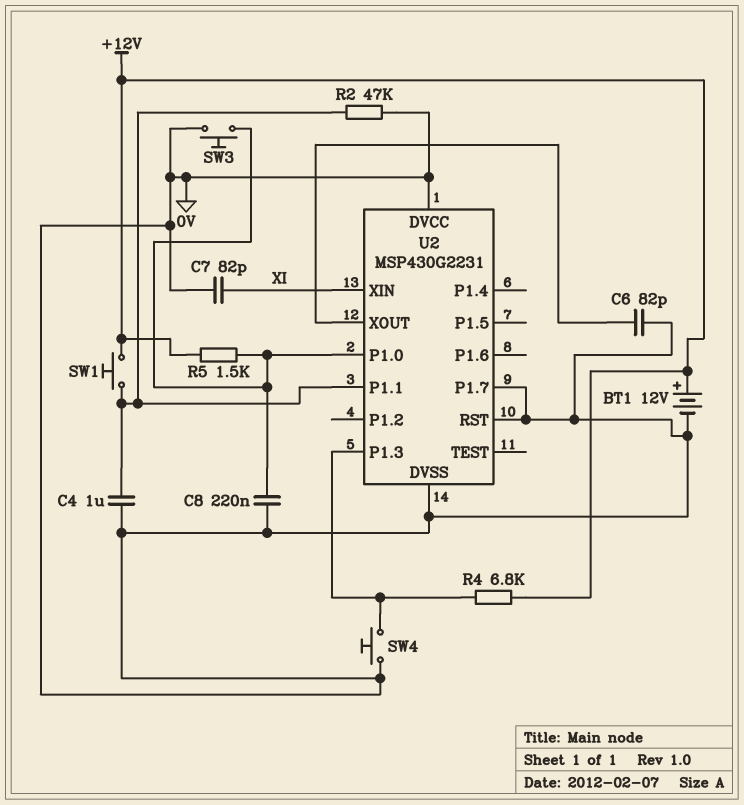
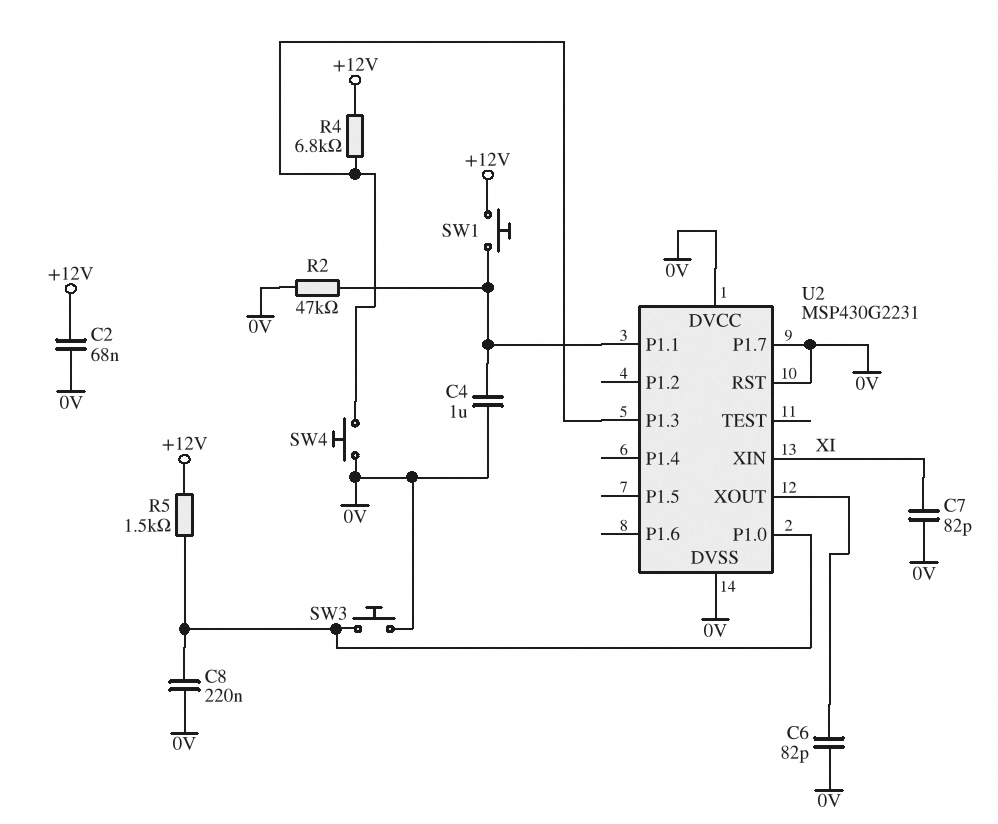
BT1: 12V (plus +12V, minus 0V) -> none
C2: none -> 68nF (+12V, 0V)

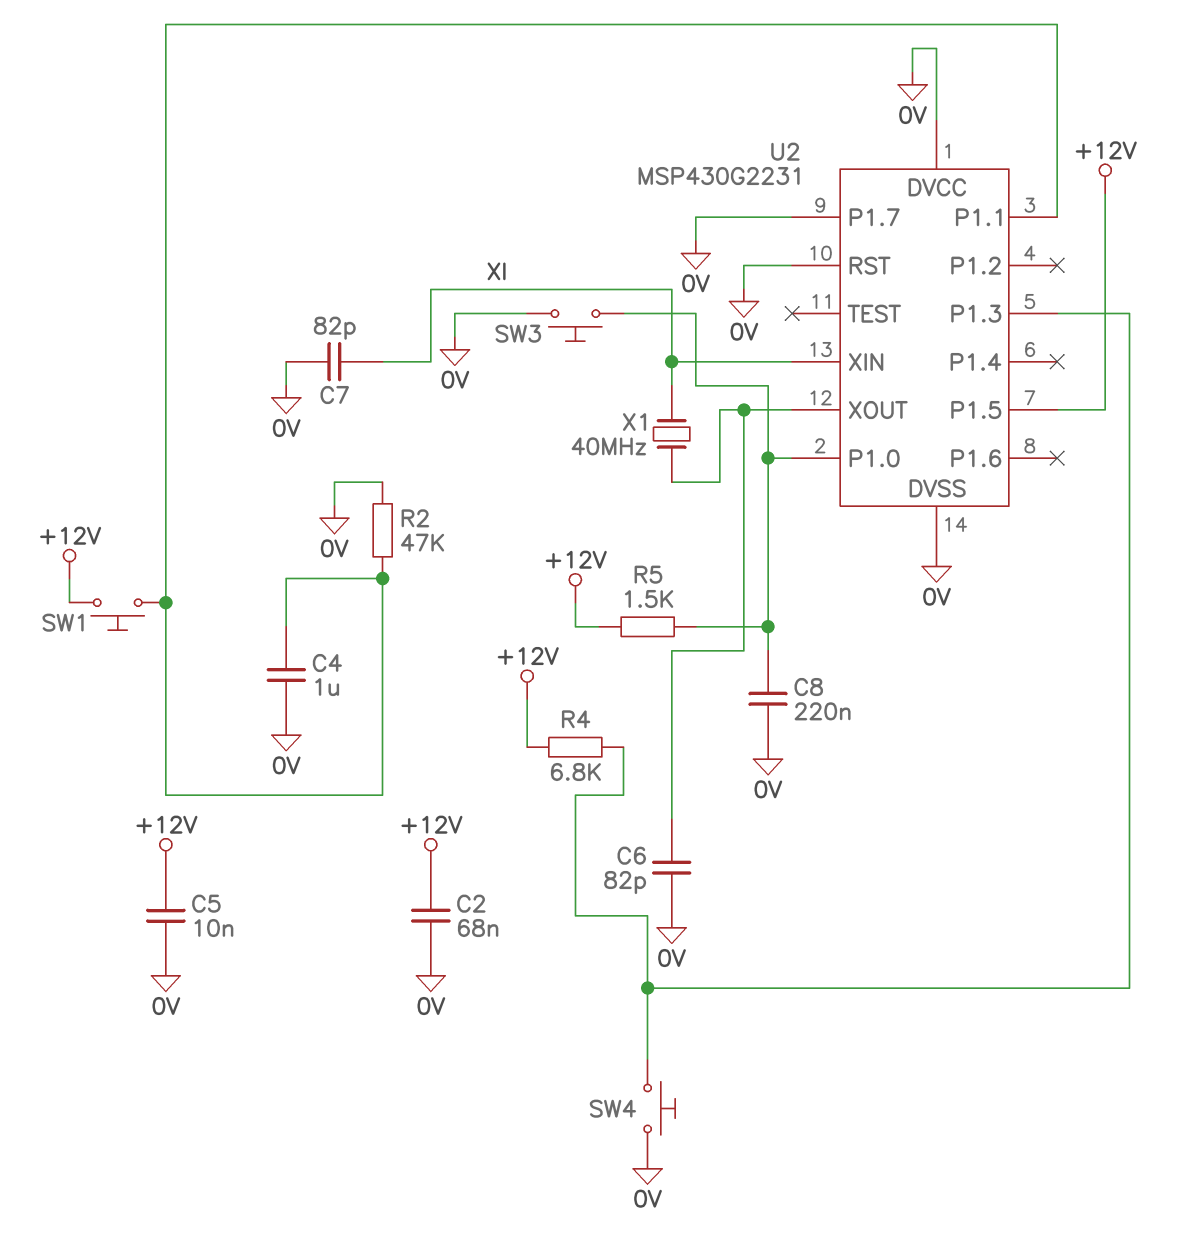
C5: none -> 10nF (+12V, 0V)
U2 pin P1.5: none -> +12V
X1: none -> 40MHz (U2/XOUT, XI)

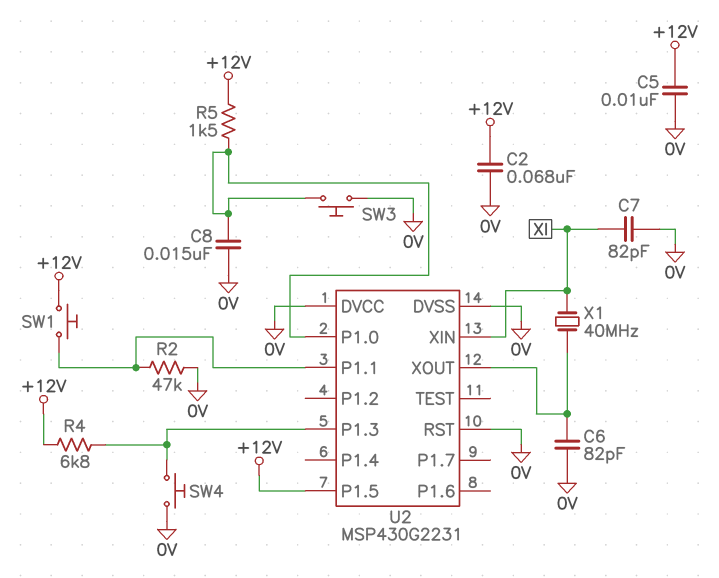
C4: 1uF (0V, U2/P1.1) -> none
C8: 220nF (0V, U2/P1.0) -> 15nF (0V, U2/P1.0)
U2 pin P1.7: 0V -> none

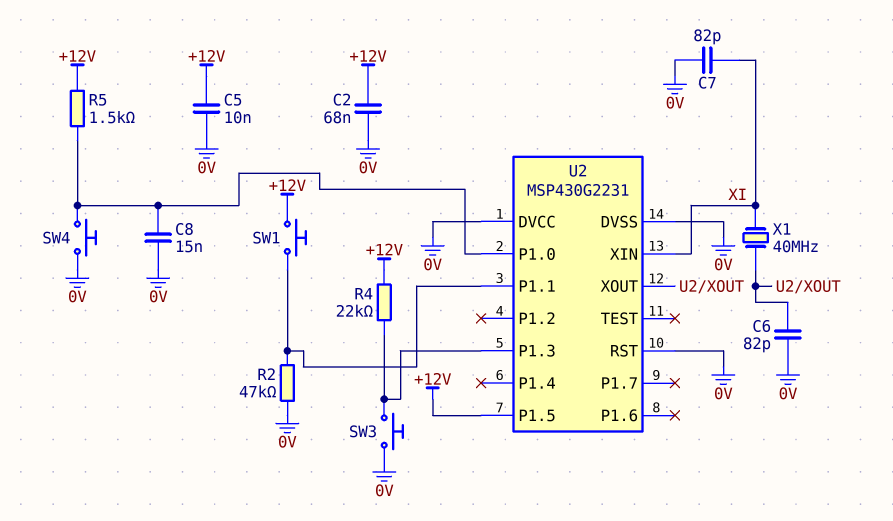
R4: 6.8k (+12V, U2/P1.3) -> 22k (+12V, U2/P1.3)
SW3: button (0V, U2/P1.0) -> button (0V, U2/P1.3)
SW4: button (0V, U2/P1.3) -> button (0V, U2/P1.0)

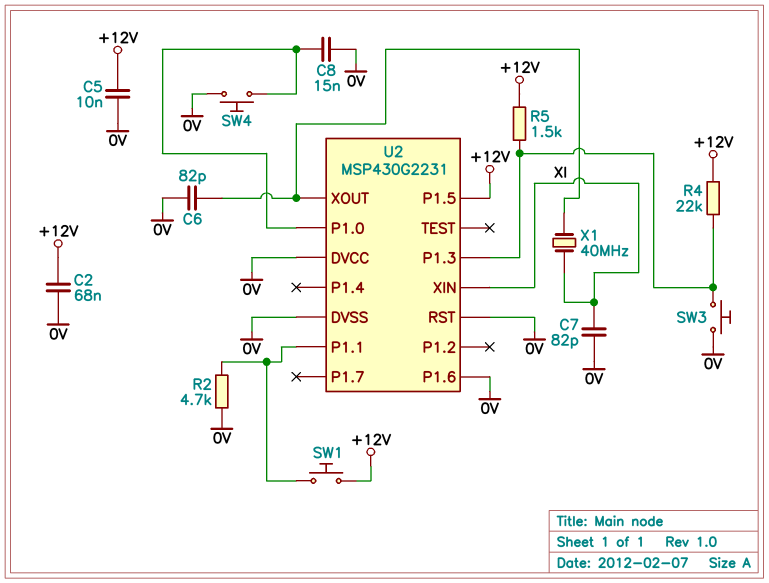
R2: 47k (0V, U2/P1.1) -> 4.7k (0V, U2/P1.1)
R5: 1.5k (+12V, U2/P1.0) -> 1.5k (+12V, U2/P1.3)
U2 pin P1.6: none -> 0V

